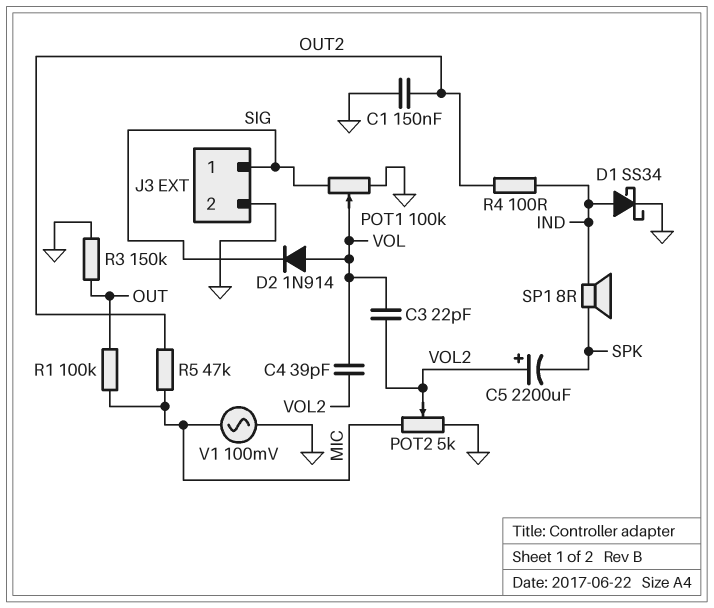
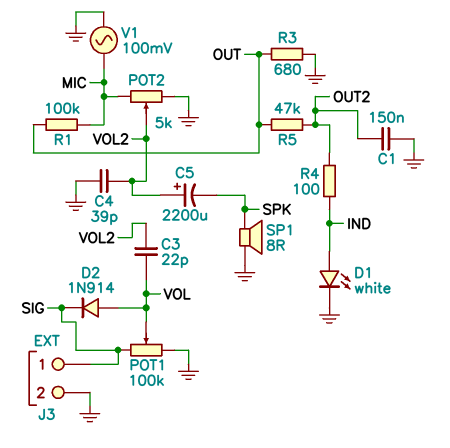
C4: 39pF (VOL, VOL2) -> 39pF (GND, VOL2)
D1: schottky SS34 (A IND, K GND) -> LED white (A IND, K GND)
R3: 150k (GND, OUT) -> 680 (GND, OUT)
R5: 47k (MIC, OUT2) -> 47k (OUT, OUT2)
SP1: speaker 8R (IND, SPK) -> speaker 8R (GND, SPK)

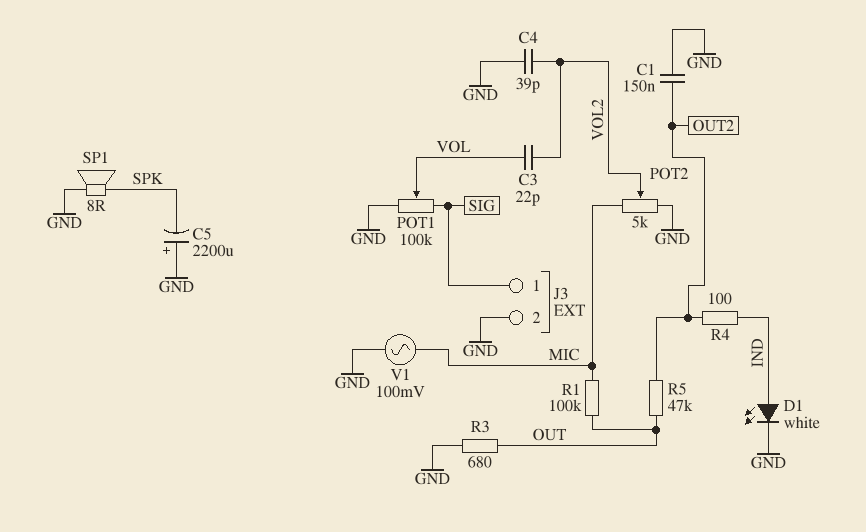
C5: 2200uF (plus VOL2, minus SPK) -> 2200uF (plus GND, minus SPK)
D2: diode 1N914 (A VOL, K SIG) -> none

